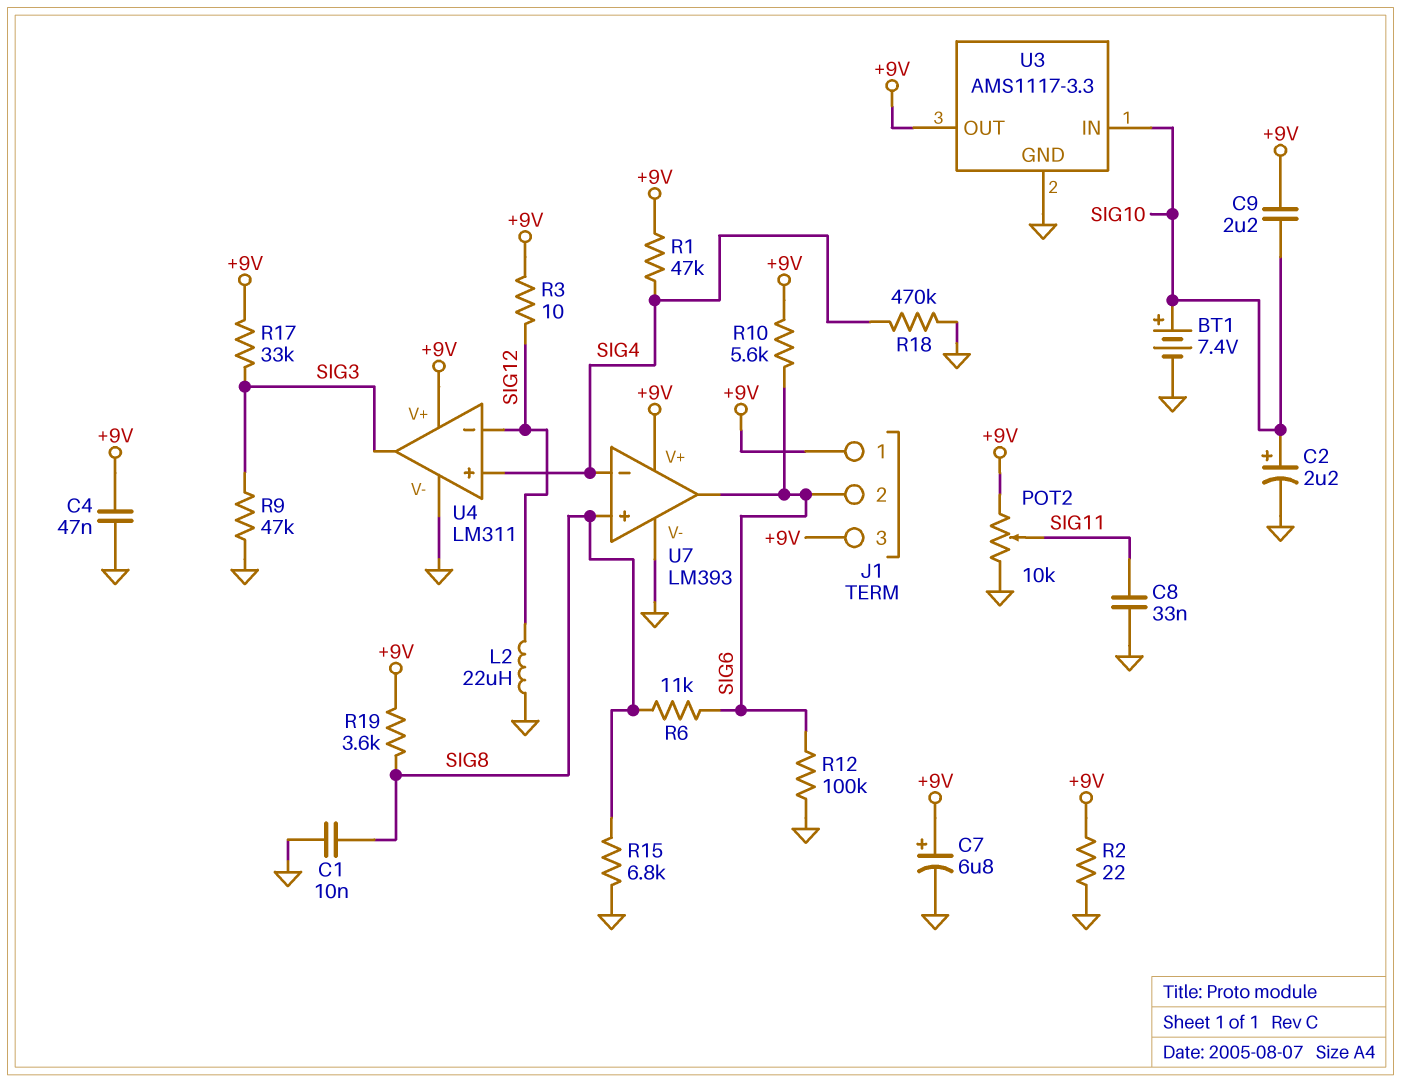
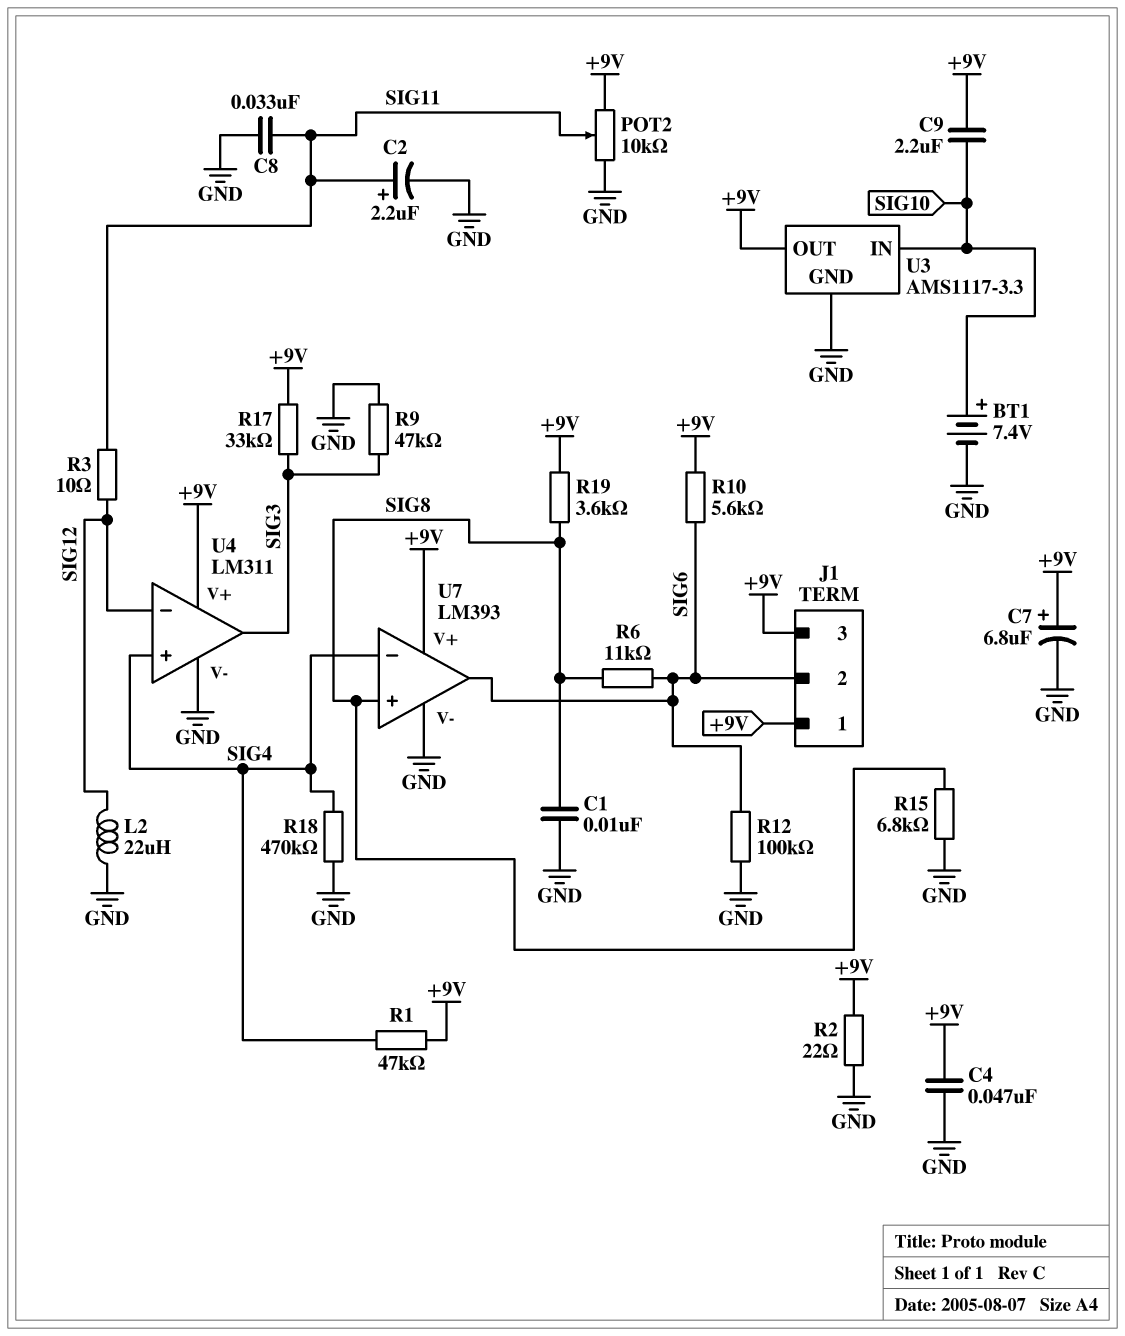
C2: 2.2uF (plus SIG10, minus GND) -> 2.2uF (plus SIG11, minus GND)
R3: 10 (+9V, SIG12) -> 10 (SIG11, SIG12)

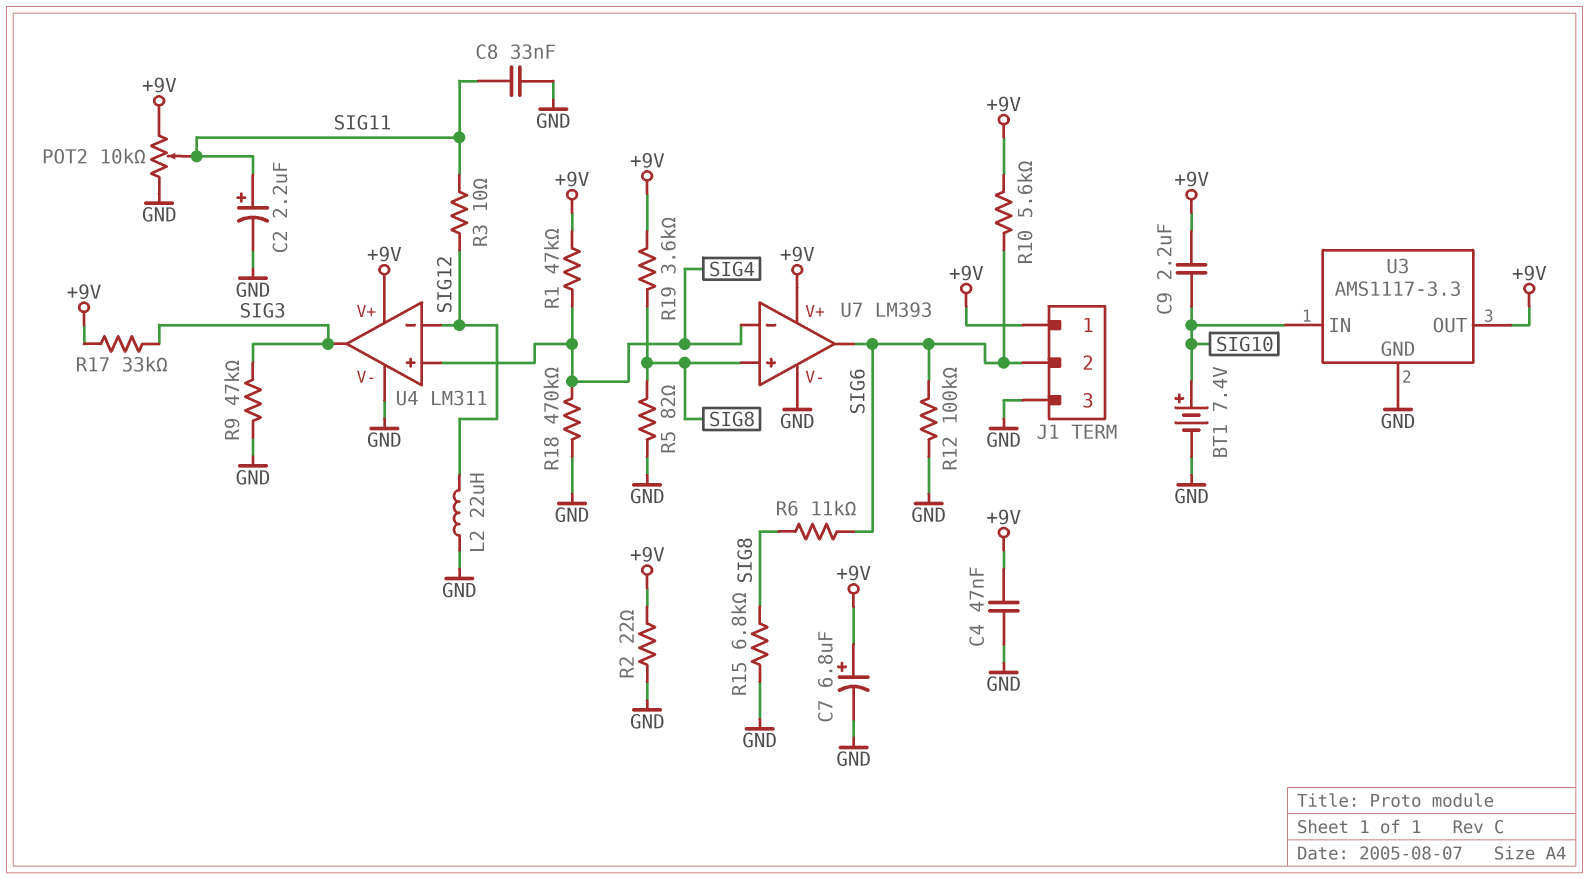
C1: 10nF (GND, SIG8) -> none
J1 pin 3: +9V -> GND
R5: none -> 82 (GND, SIG8)

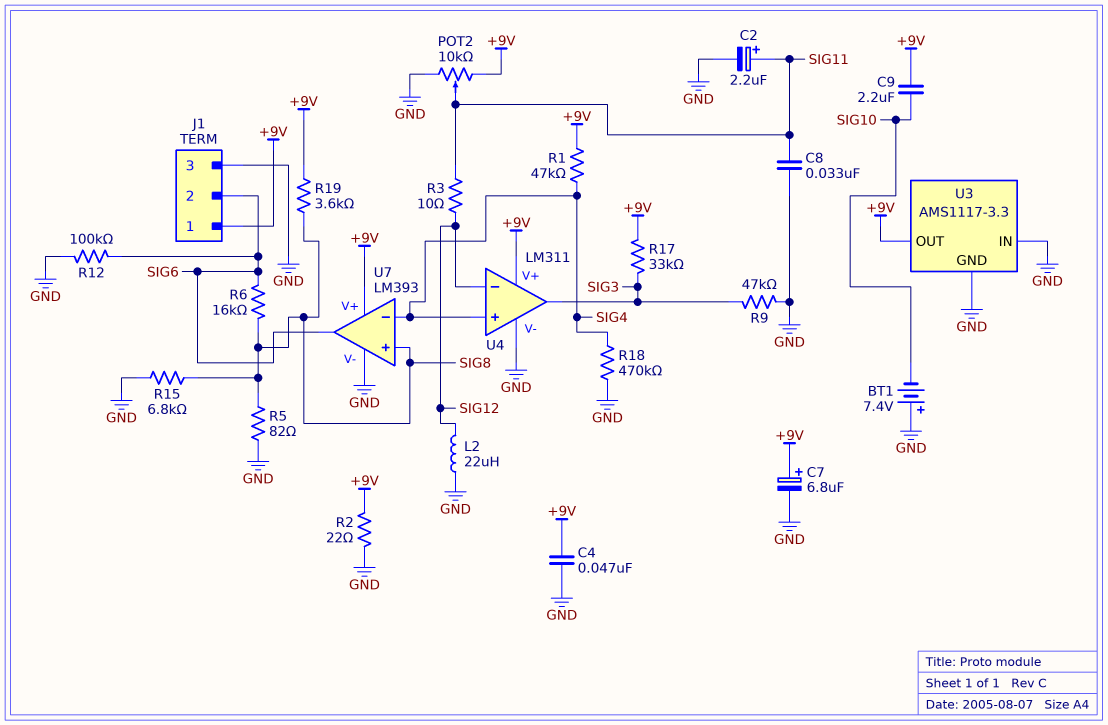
BT1: 7.4V (plus SIG10, minus GND) -> 7.4V (plus GND, minus SIG10)
R6: 11k (SIG6, SIG8) -> 16k (SIG6, SIG8)
R10: 5.6k (+9V, SIG6) -> none
U3 pin IN: SIG10 -> GND

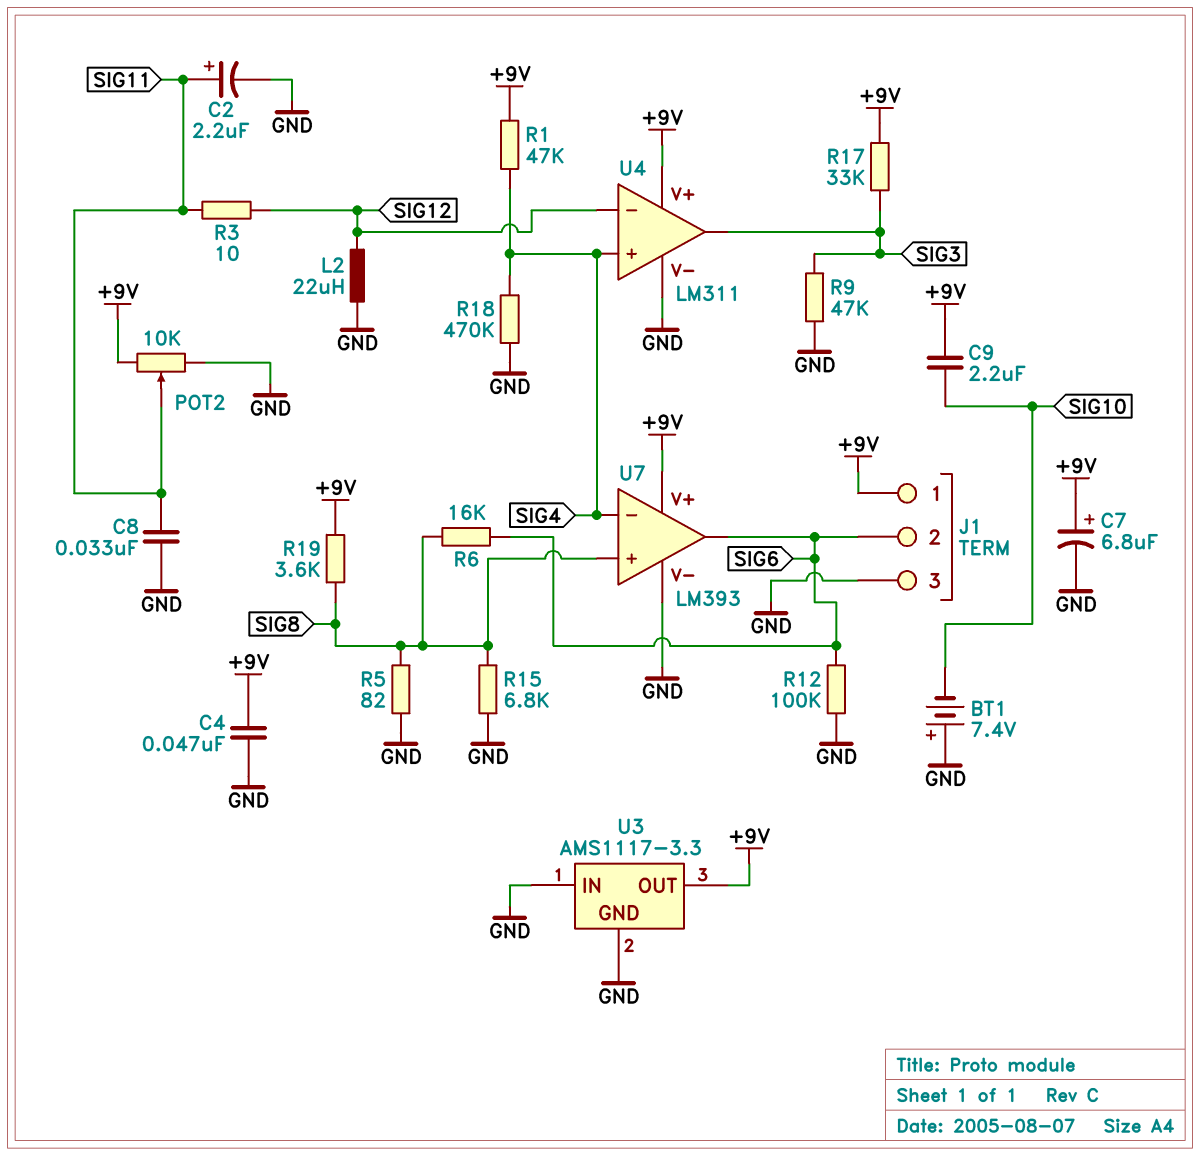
R2: 22 (+9V, GND) -> none

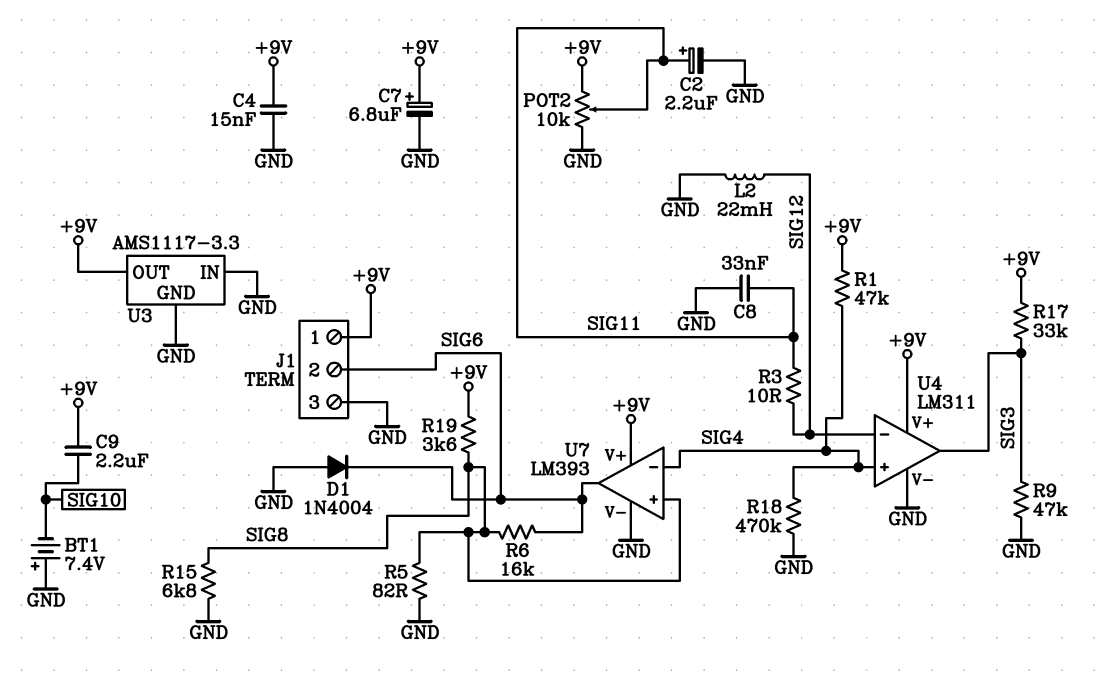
C4: 47nF (+9V, GND) -> 15nF (+9V, GND)
D1: none -> diode 1N4004 (A GND, K SIG6)
L2: 22uH (GND, SIG12) -> 22mH (GND, SIG12)
R12: 100k (GND, SIG6) -> none

